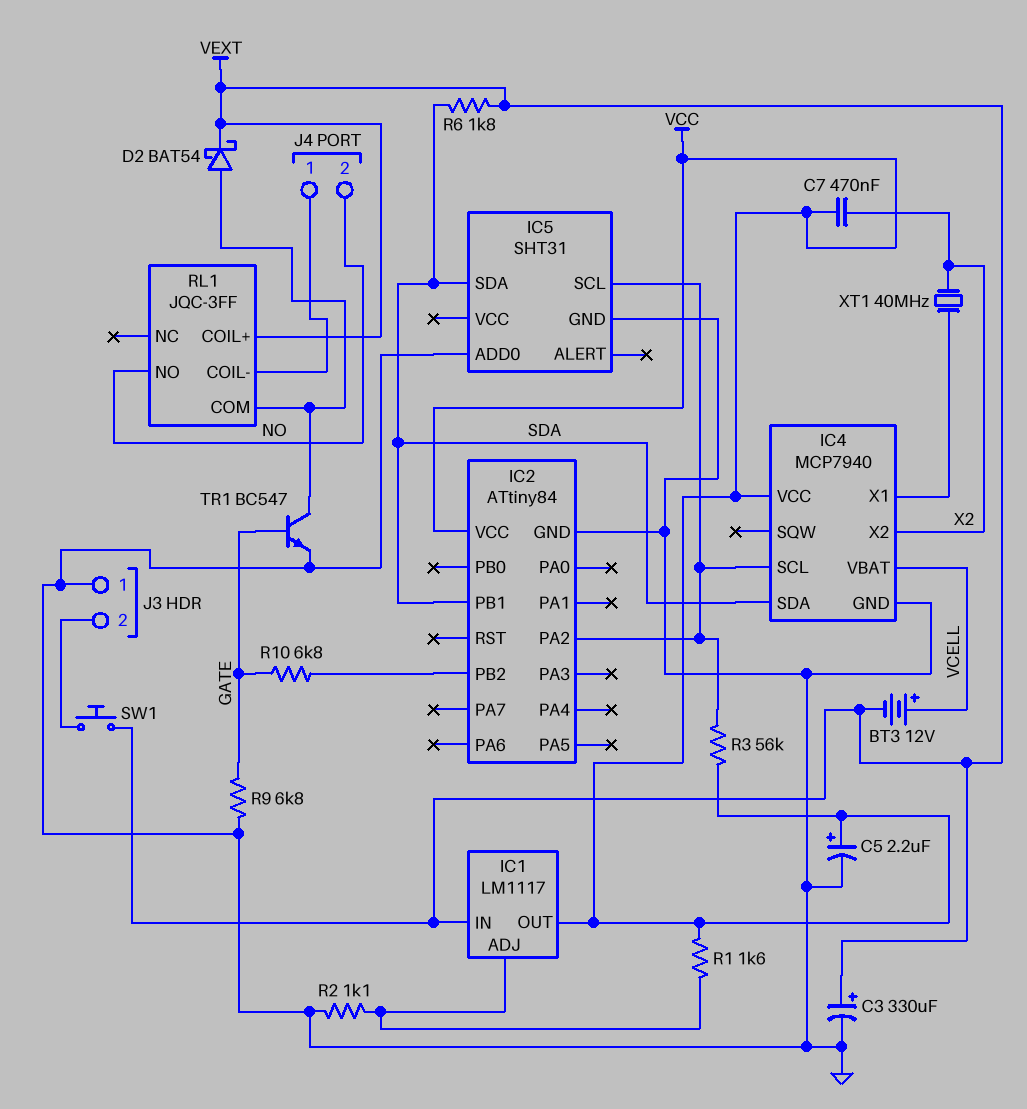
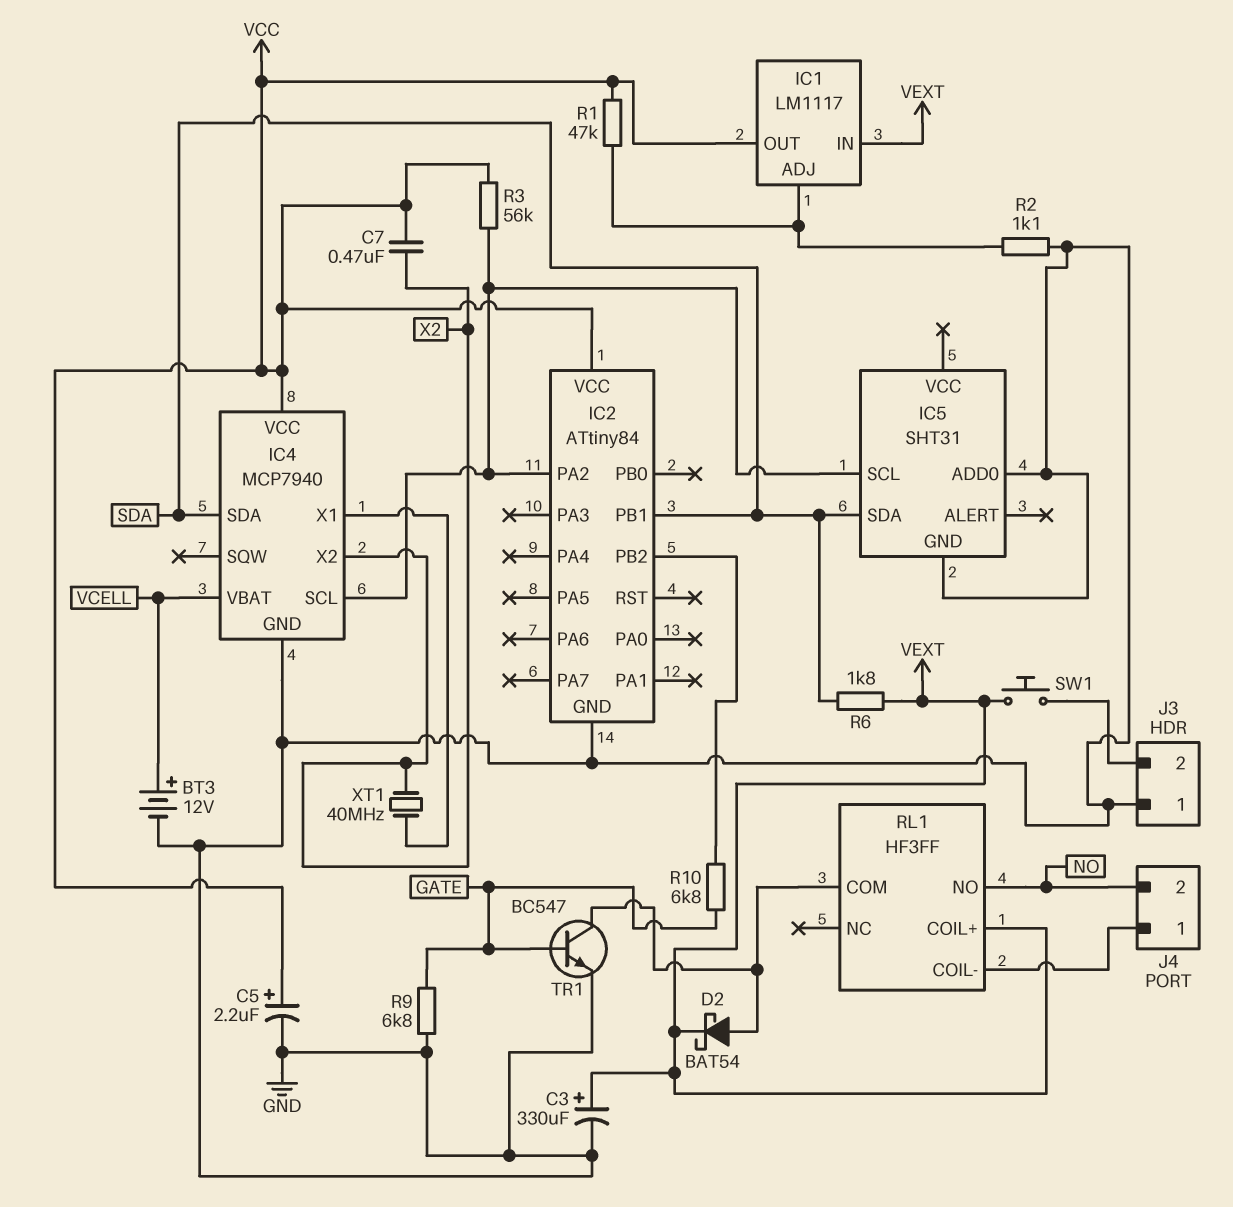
BT3: 12V (plus VCELL, minus VEXT) -> 12V (plus VCELL, minus GND)
R1: 1.6k (IC1/ADJ, VCC) -> 47k (IC1/ADJ, VCC)
RL1: JQC-3FF -> HF3FF

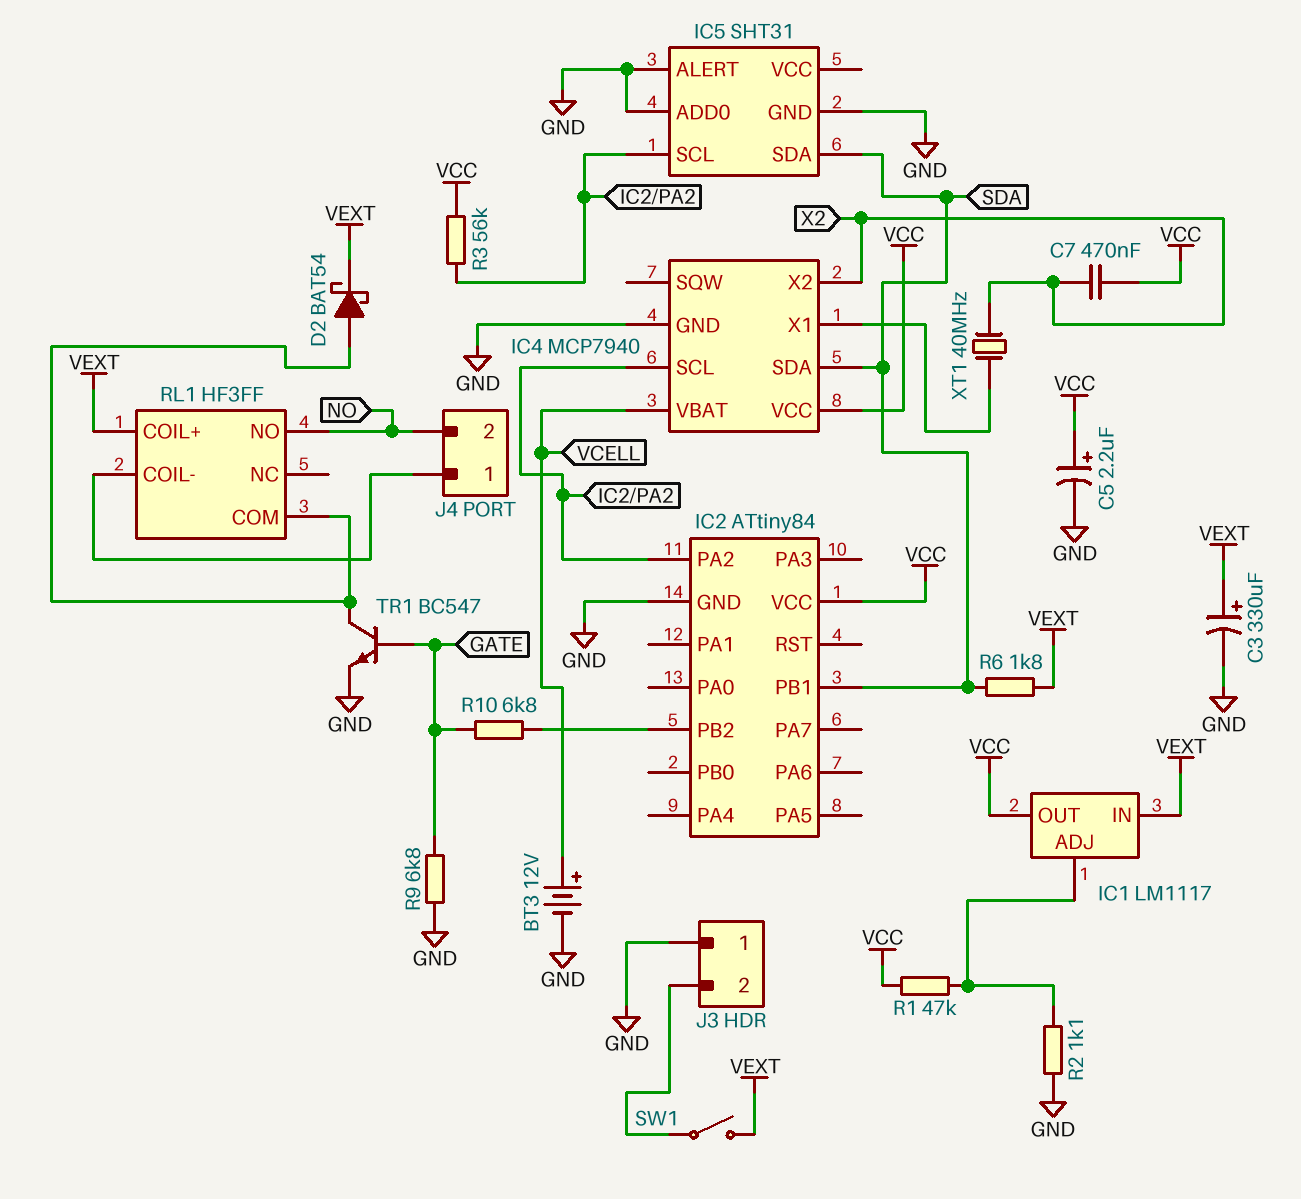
IC5 pin ALERT: none -> GND
SW1: button (J3/2, VEXT) -> switch (J3/2, VEXT)

